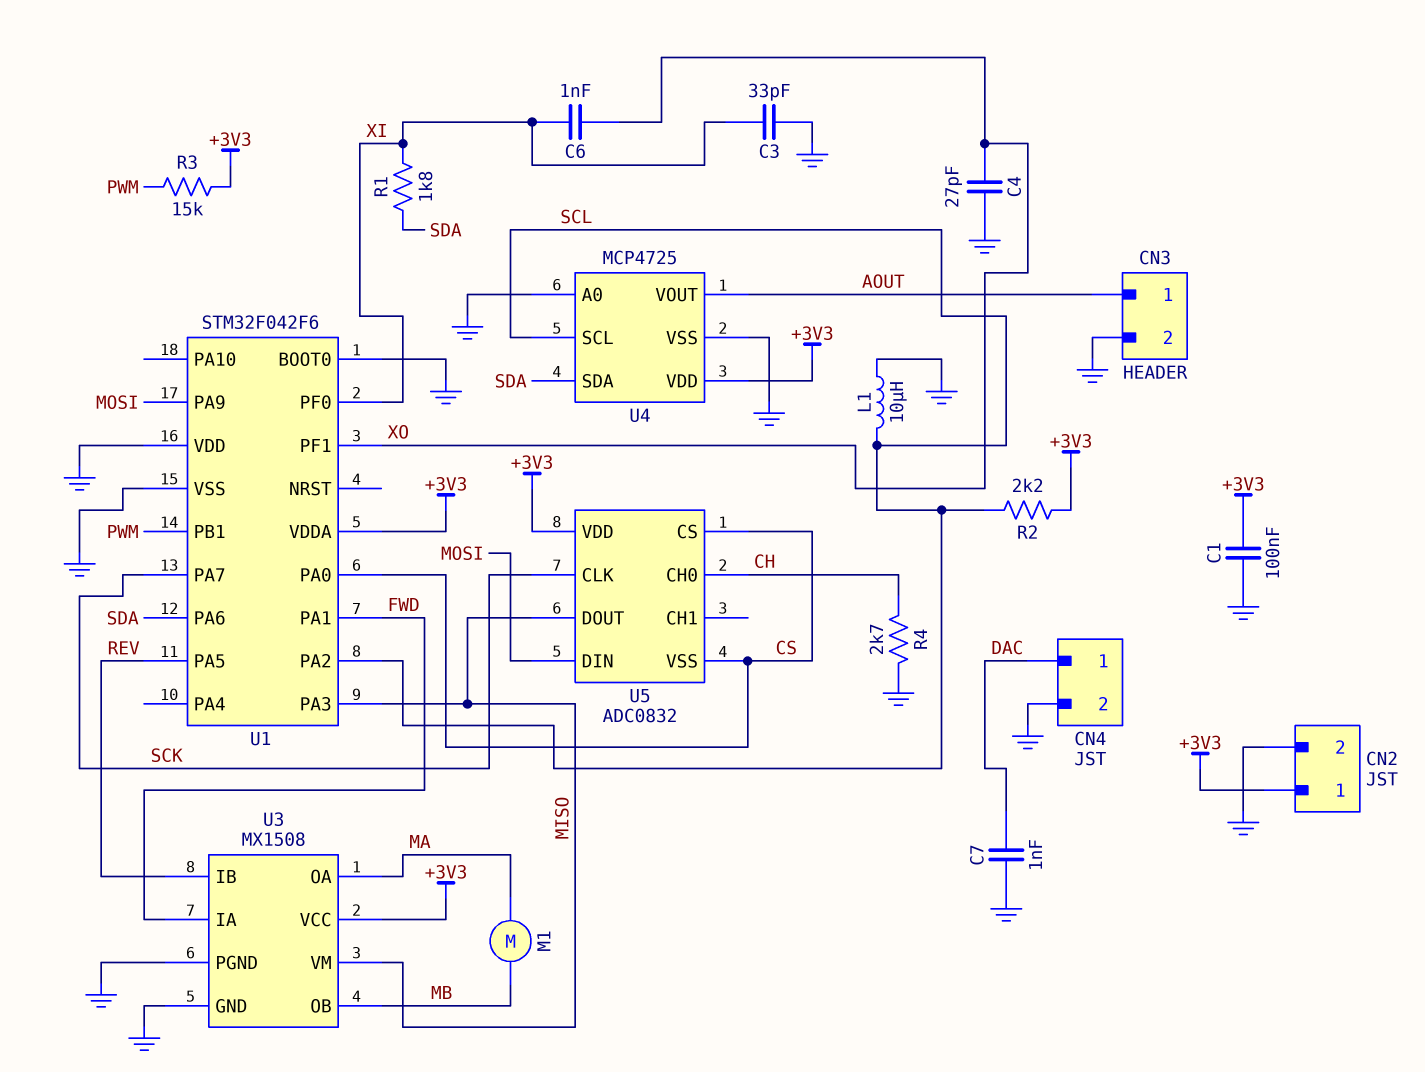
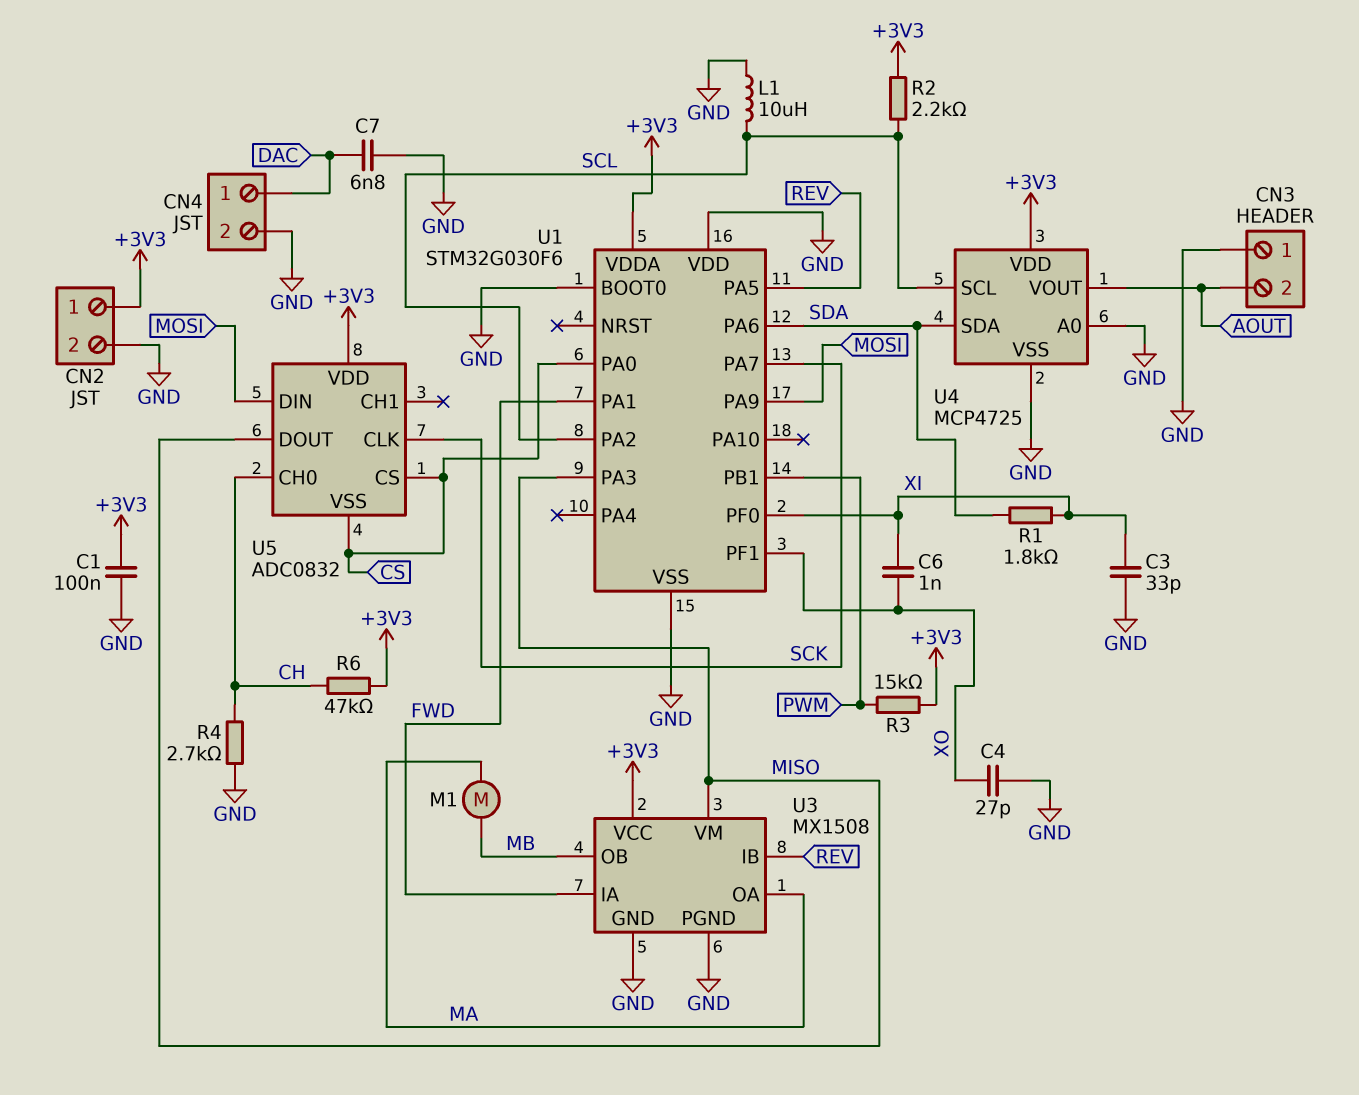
C7: 1nF (DAC, GND) -> 6.8nF (DAC, GND)
CN3 pin 1: AOUT -> GND
CN3 pin 2: GND -> AOUT
R6: none -> 47k (+3V3, CH)
U1: STM32F042F6 -> STM32G030F6

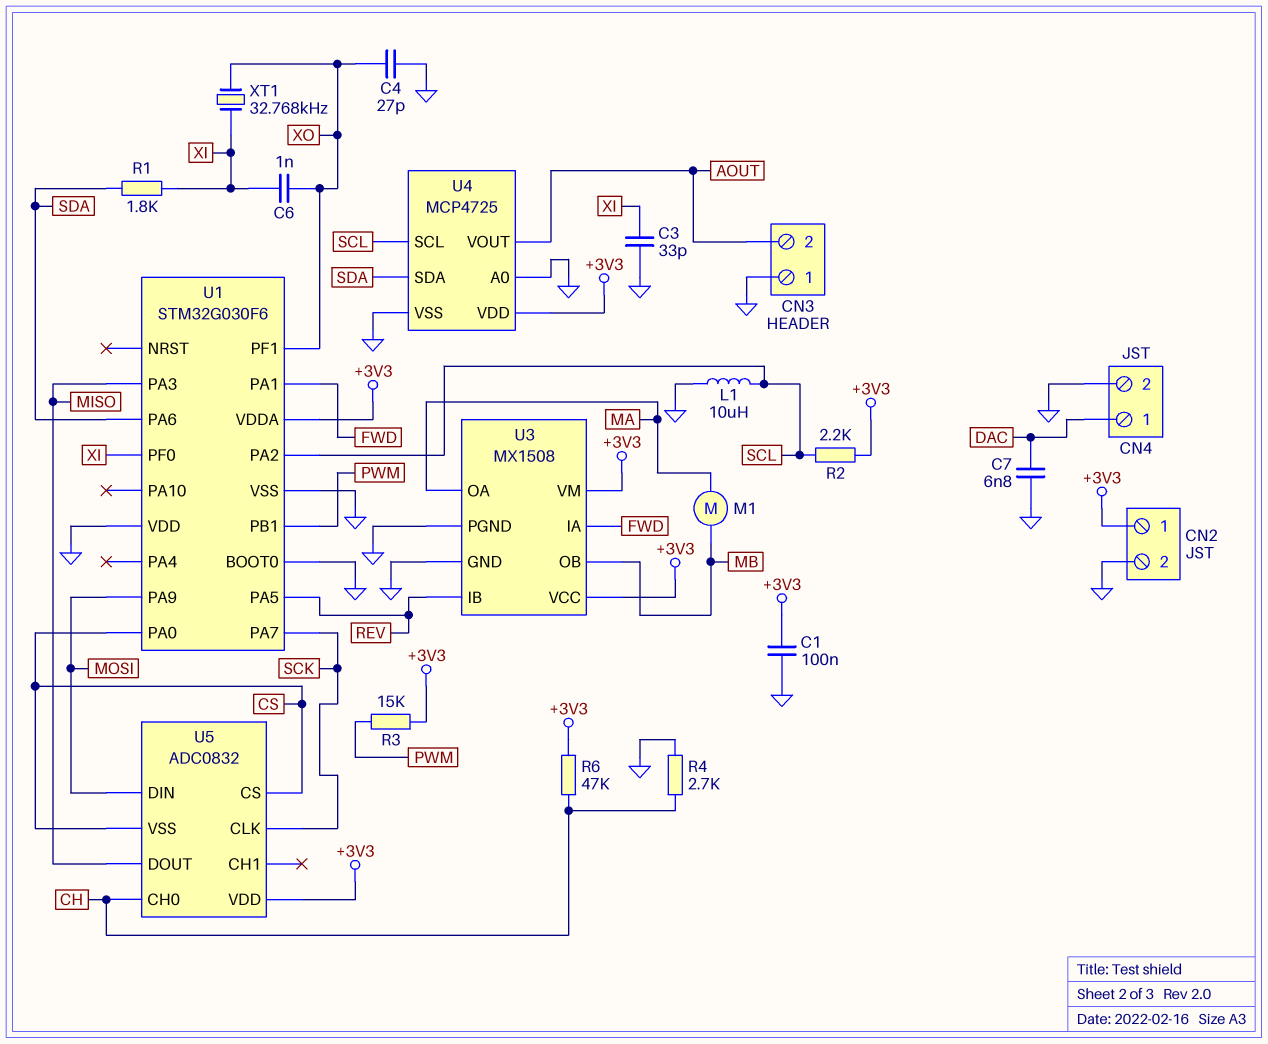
U3 pin VM: MISO -> +3V3
XT1: none -> 32.768kHz (XI, XO)

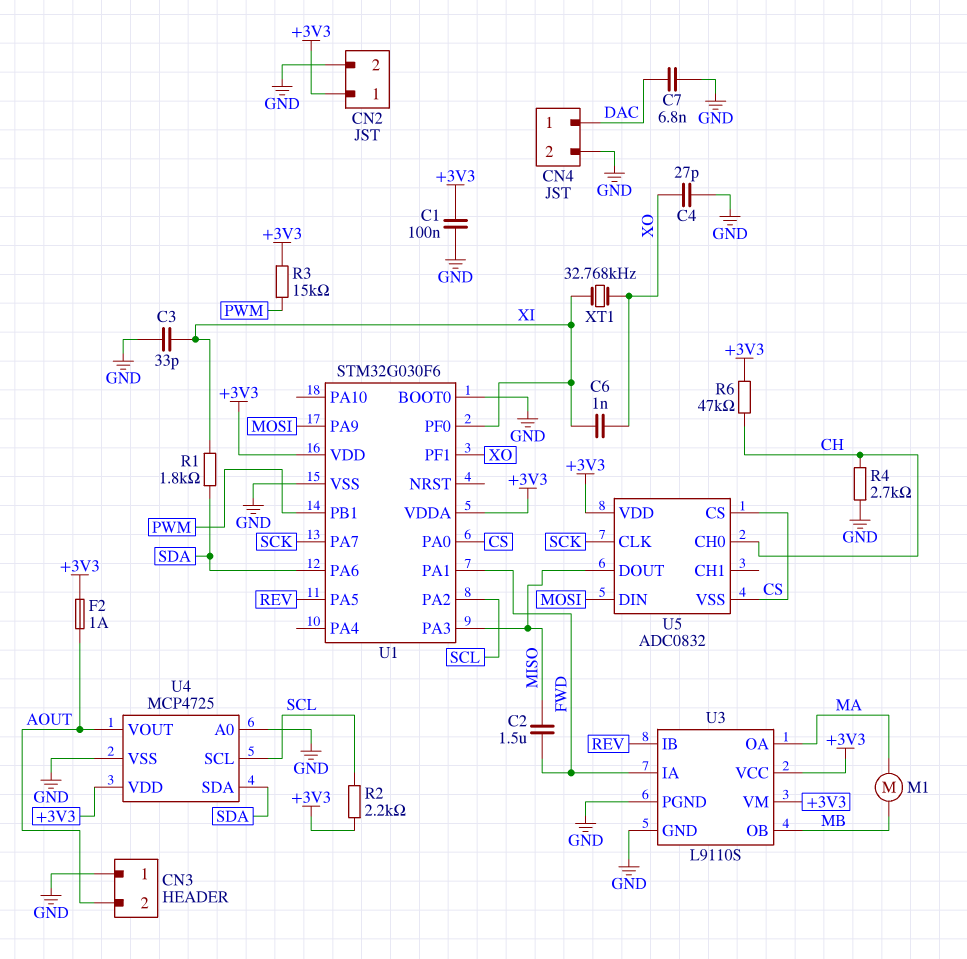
C2: none -> 1.5uF (FWD, MISO)
F2: none -> 1A (+3V3, AOUT)
L1: 10uH (GND, SCL) -> none
U1 pin VDD: GND -> +3V3
U3: MX1508 -> L9110S

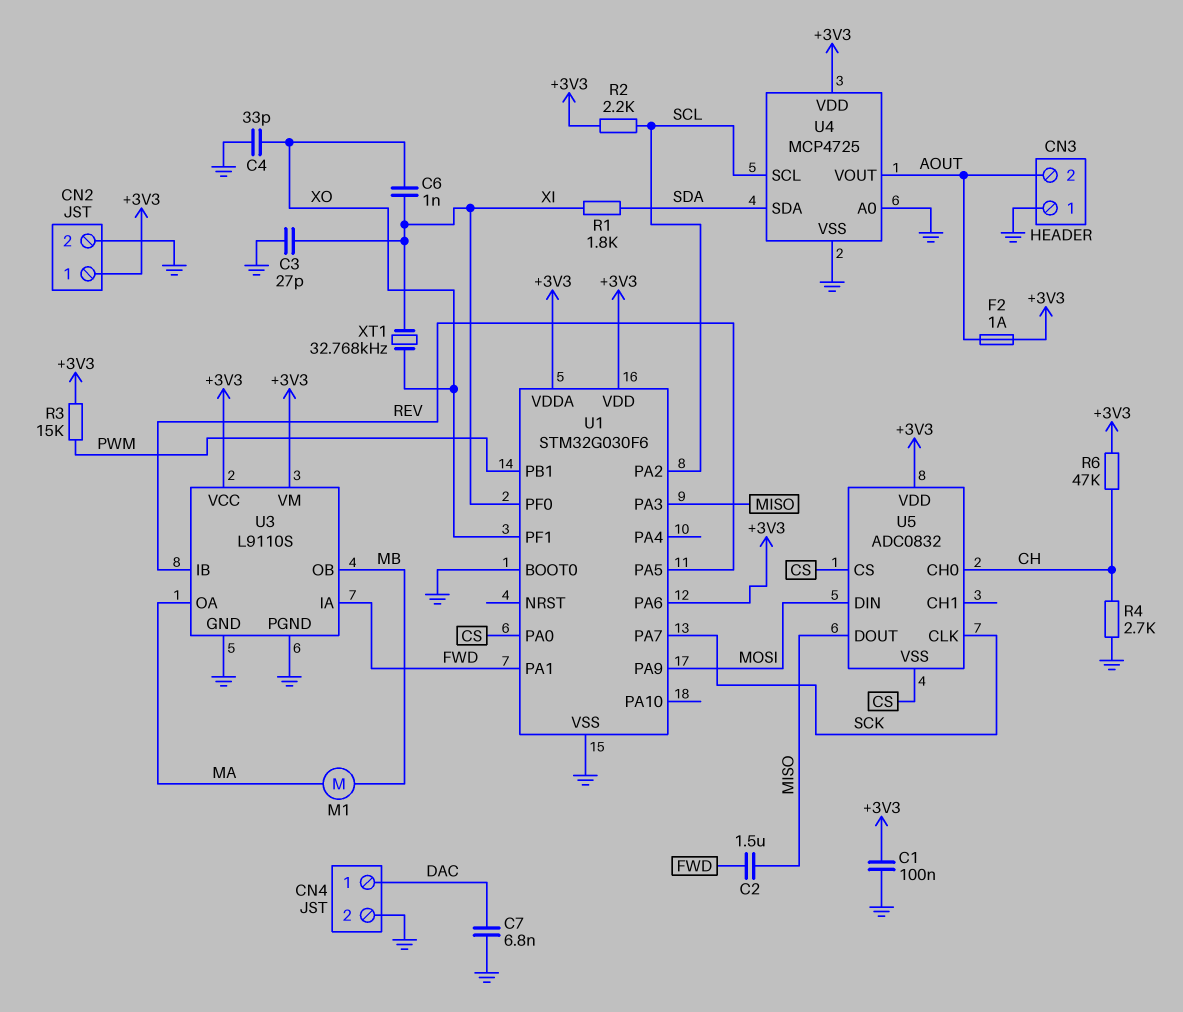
C3: 33pF (GND, XI) -> 27pF (GND, XI)
C4: 27pF (GND, XO) -> 33pF (GND, XO)
U1 pin PA6: SDA -> +3V3

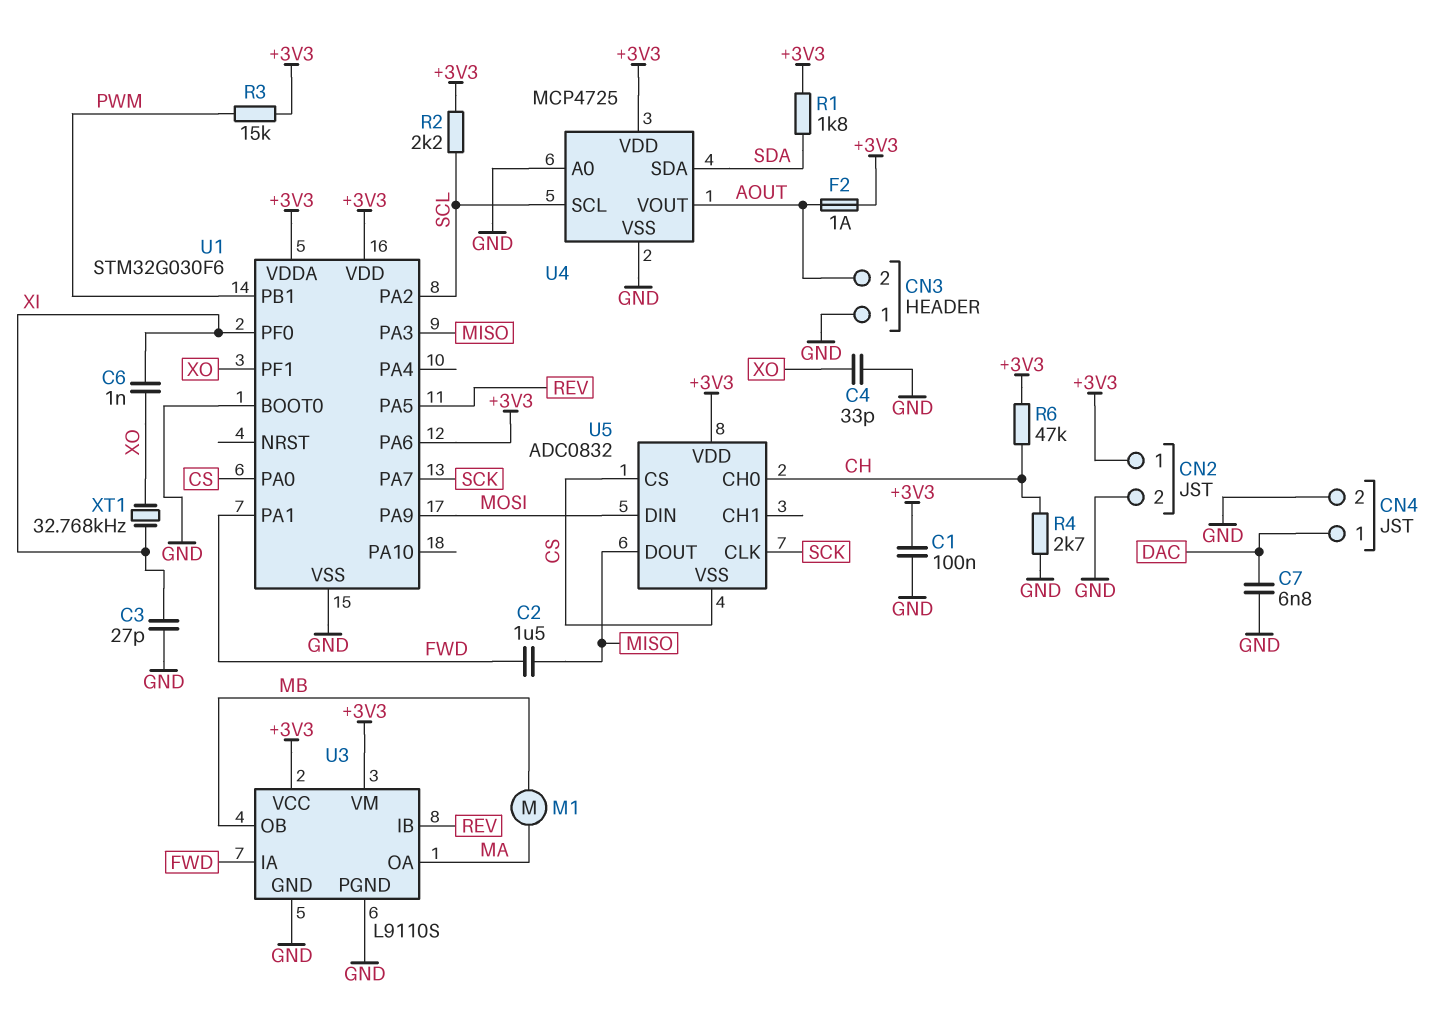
R1: 1.8k (SDA, XI) -> 1.8k (+3V3, SDA)

